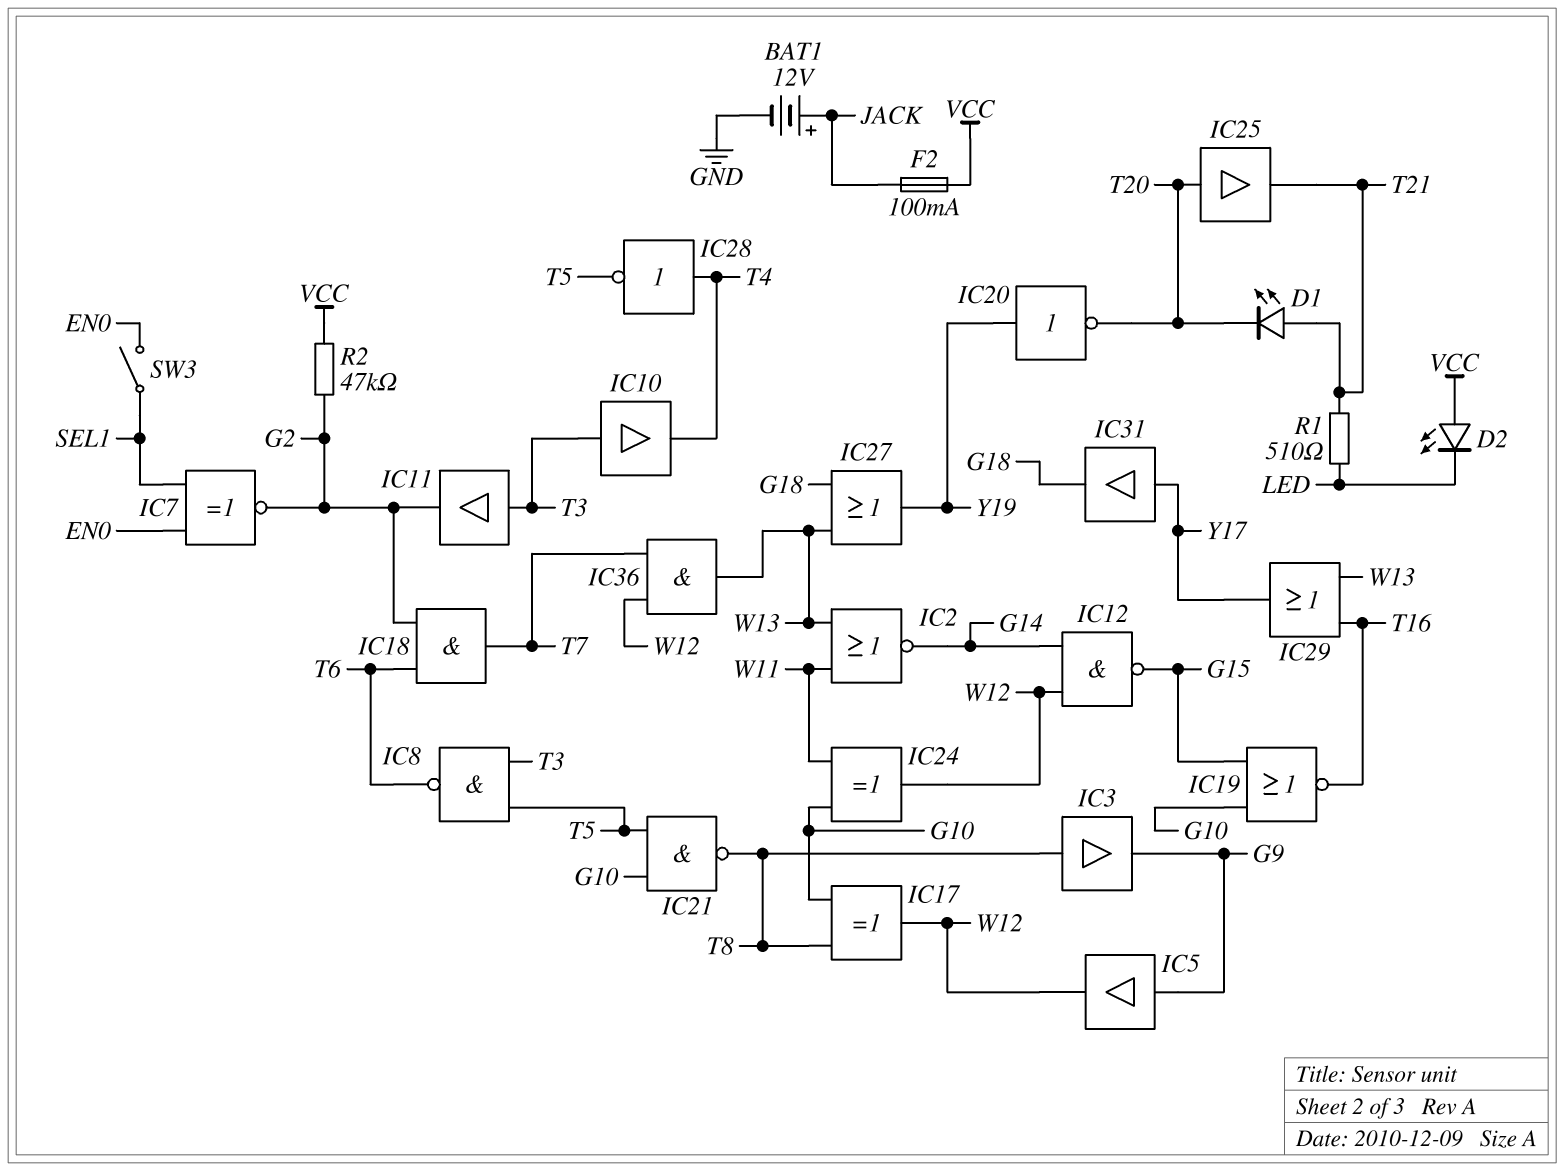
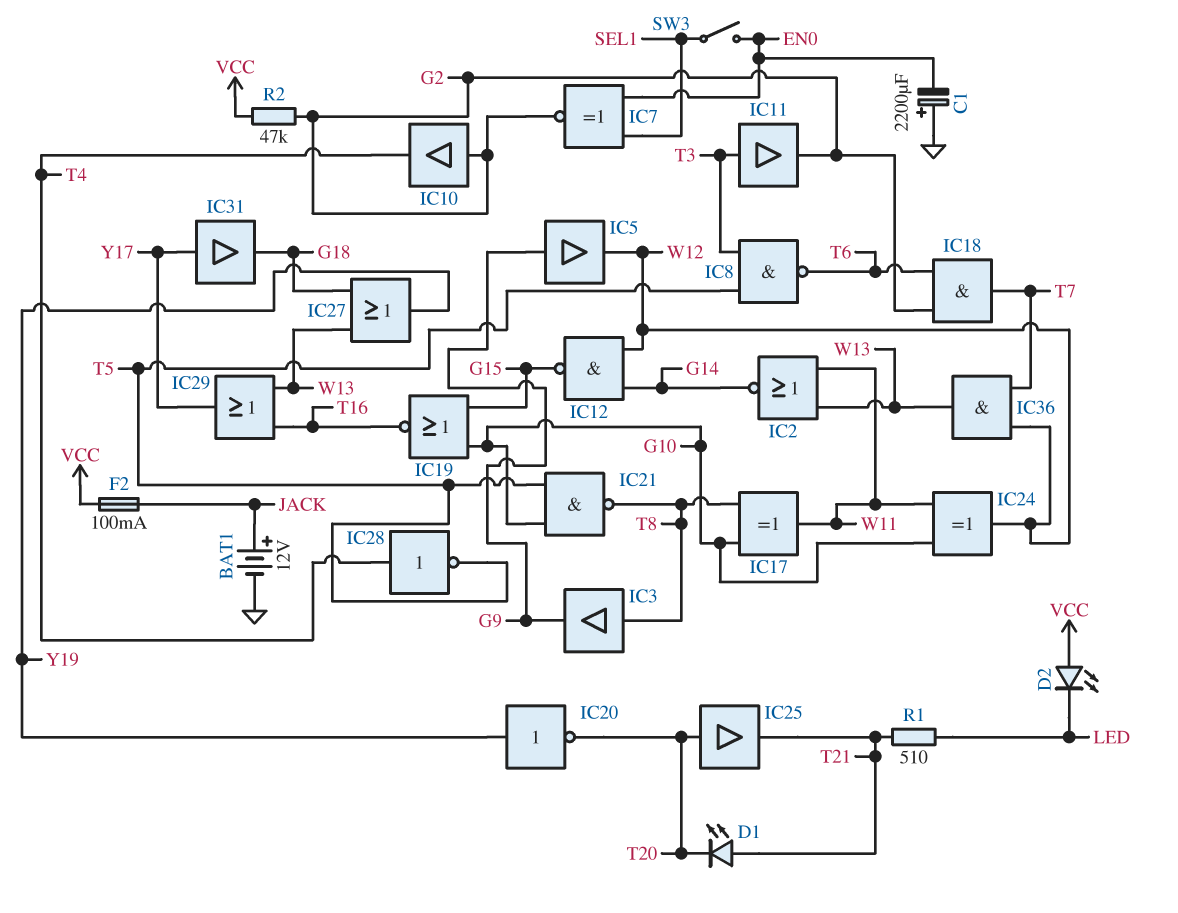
C1: none -> 2200uF (plus GND, minus EN0)
IC10: buffer (in T3, out T4) -> buffer (in G2, out T4)
IC17: XOR (in G10, in T8, out W12) -> XOR (in G10, in T8, out W11)

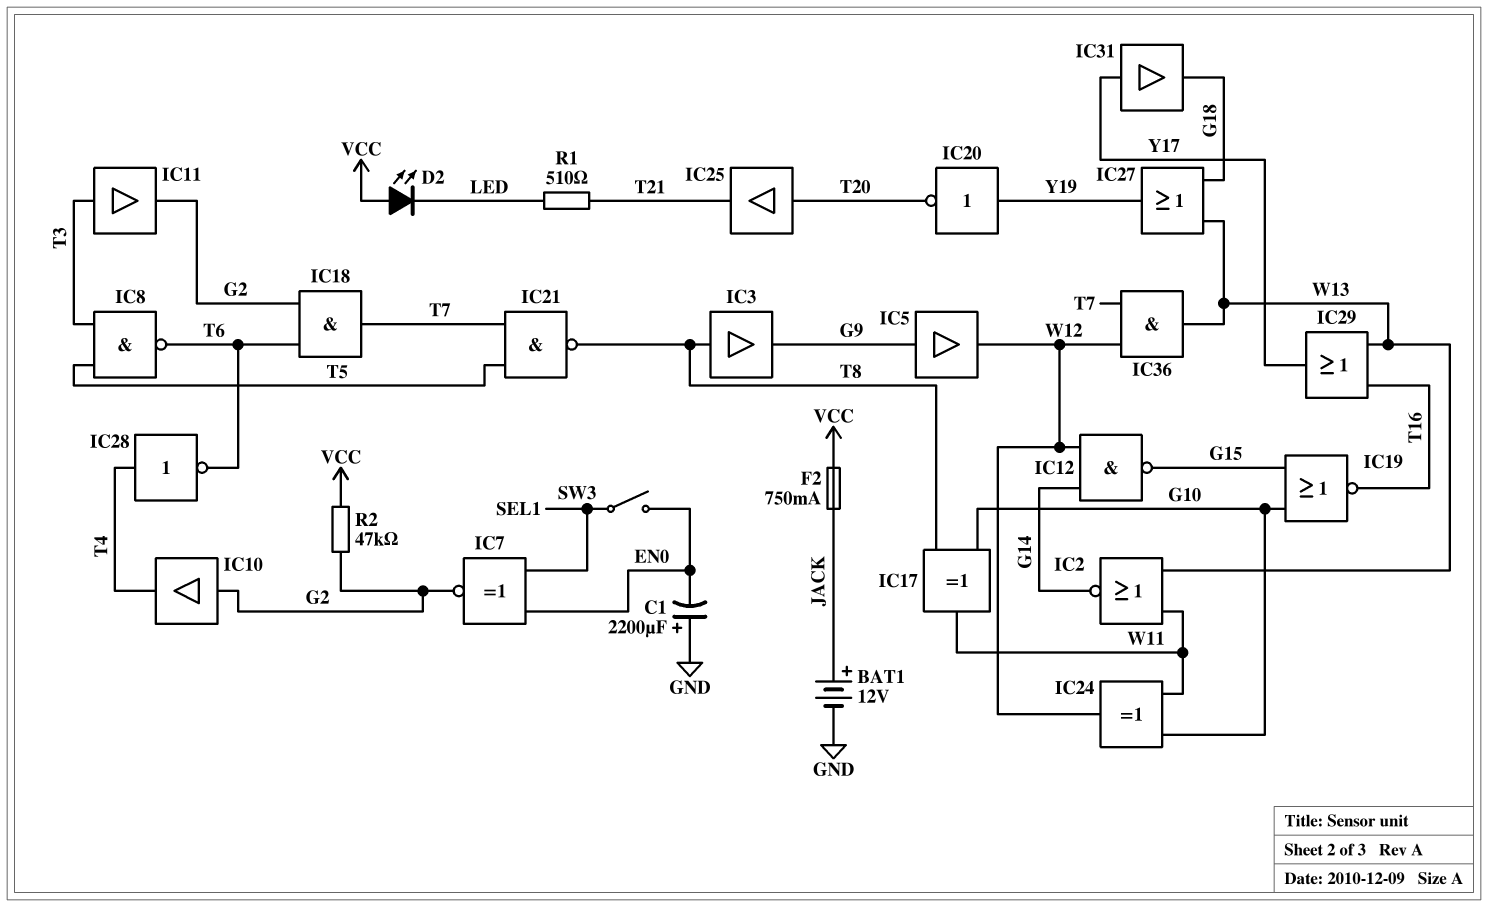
D1: LED (A T21, K T20) -> none
F2: 100mA (JACK, VCC) -> 750mA (JACK, VCC)
IC21: NAND (in G10, in T5, out T8) -> NAND (in T5, in T7, out T8)
IC28: NOT (in T4, out T5) -> NOT (in T4, out T6)

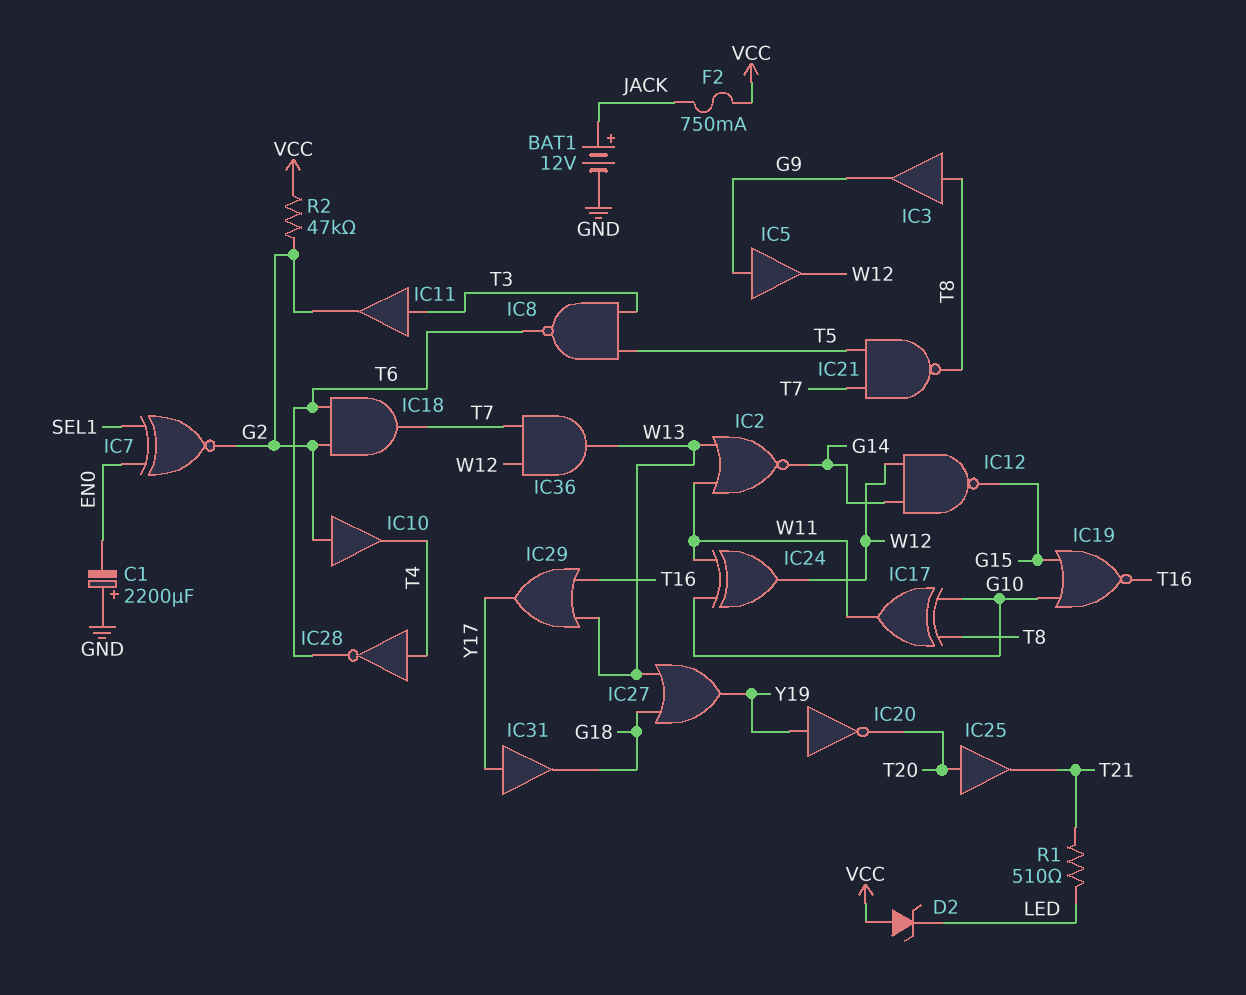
D2: LED (A VCC, K LED) -> zener (A VCC, K LED)
SW3: switch (EN0, SEL1) -> none

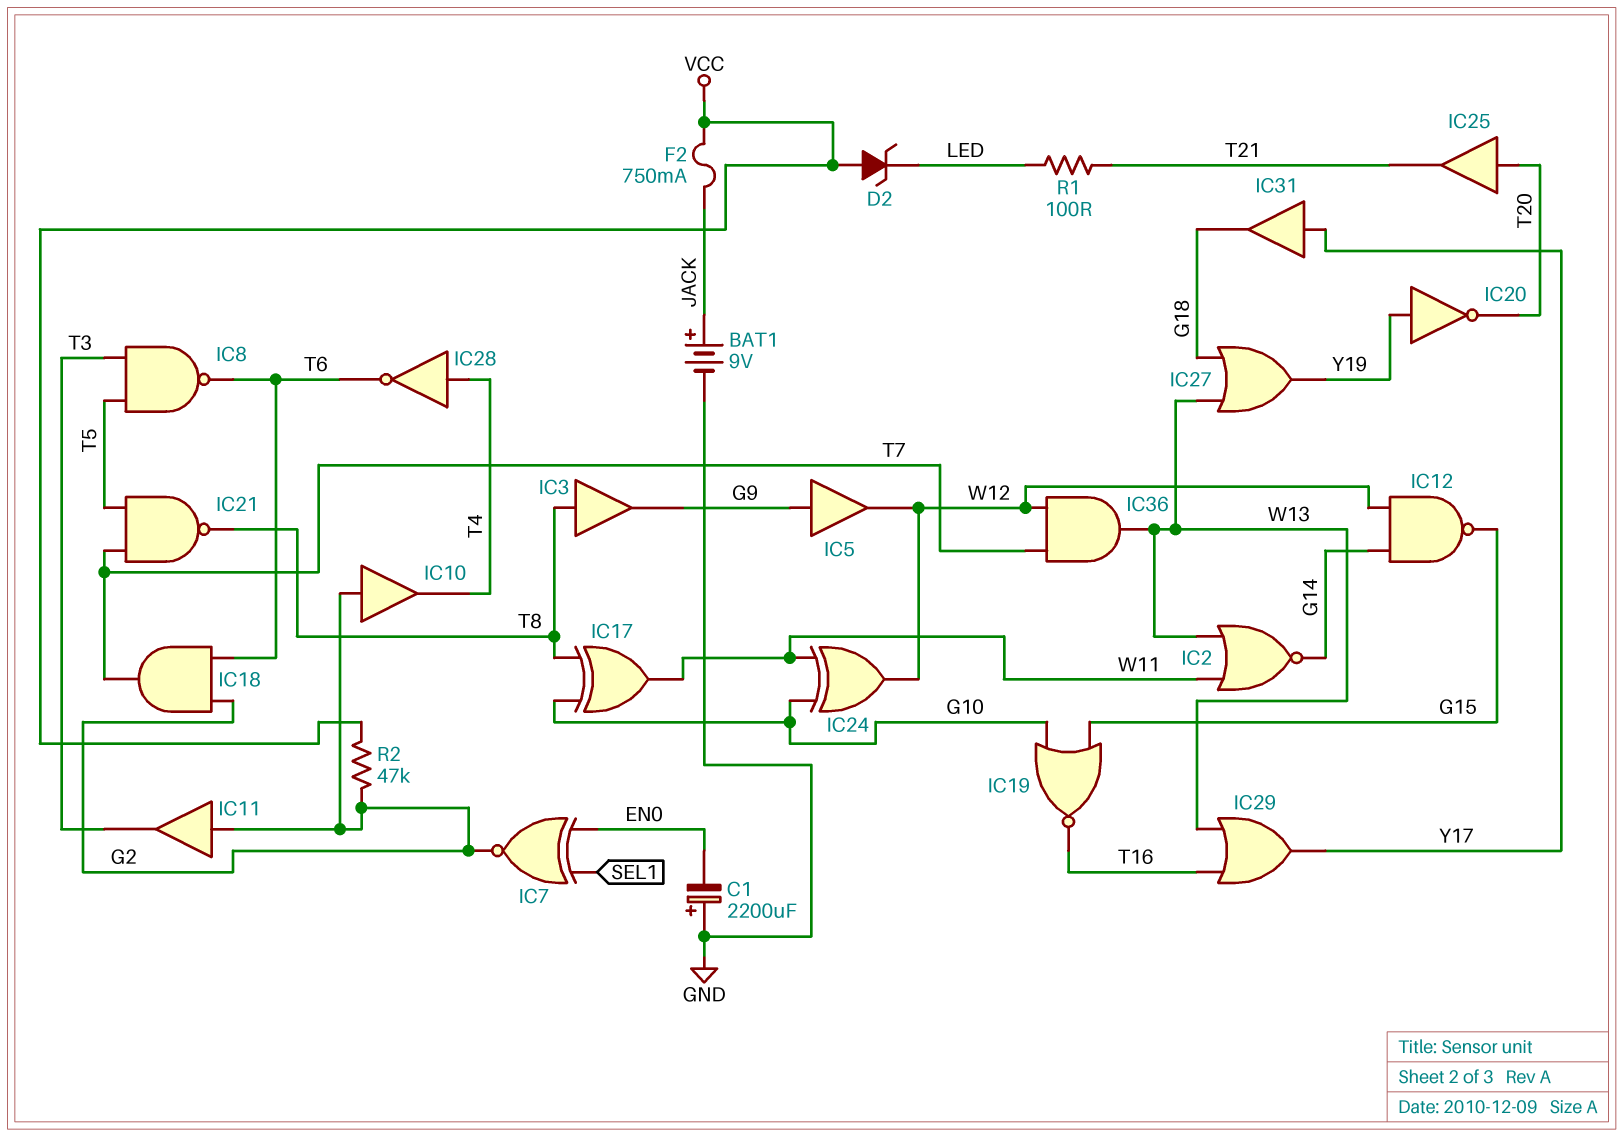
BAT1: 12V (plus JACK, minus GND) -> 9V (plus JACK, minus GND)
IC11: buffer (in T3, out G2) -> buffer (in G2, out T3)
R1: 510 (LED, T21) -> 100 (LED, T21)

